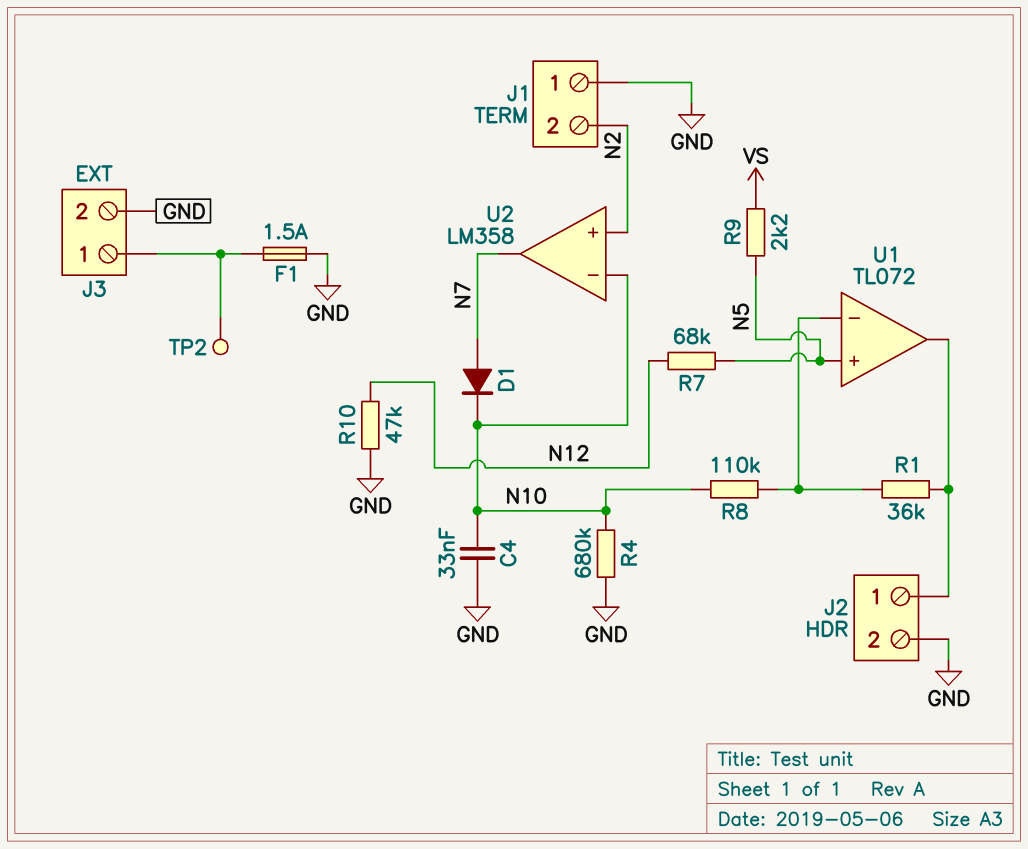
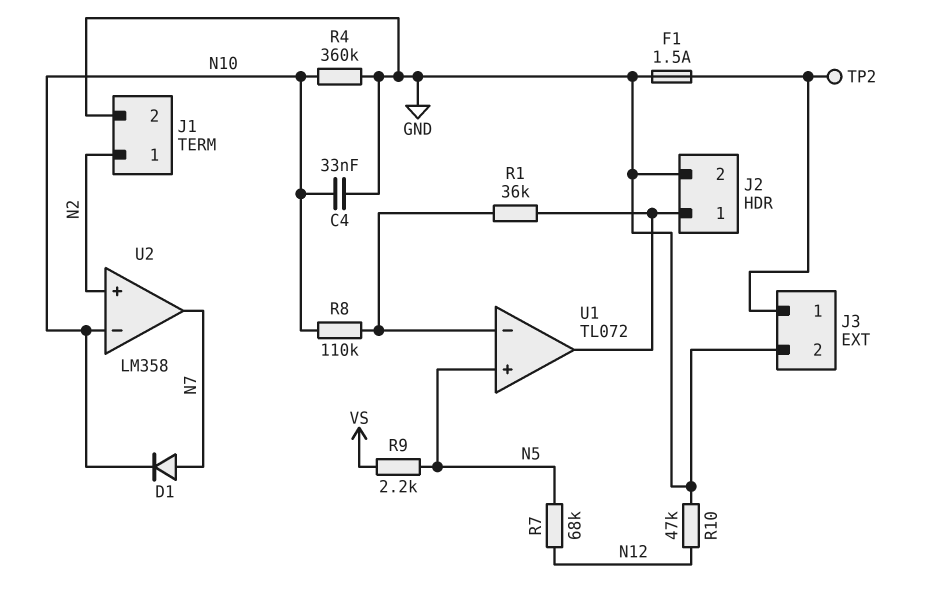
J1 pin 1: GND -> N2
J1 pin 2: N2 -> GND
R4: 680k (GND, N10) -> 360k (GND, N10)

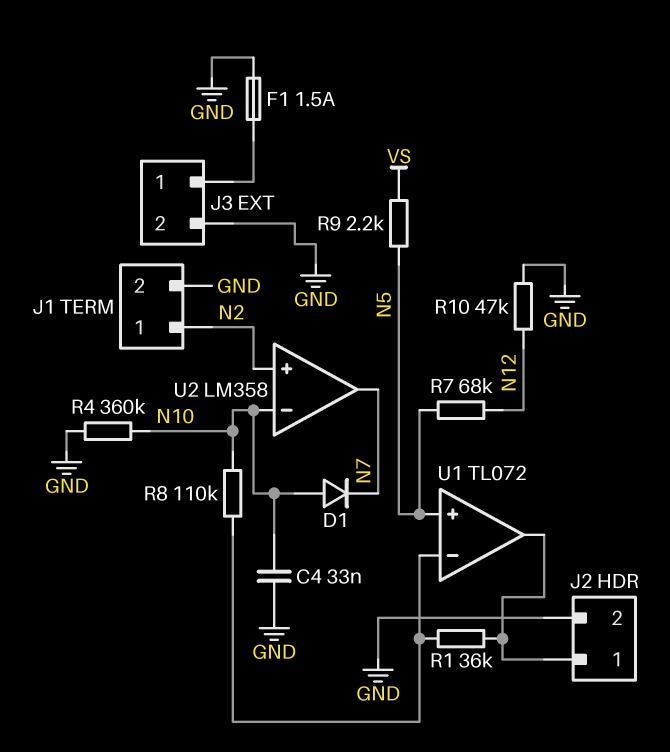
D1: diode (A N7, K N10) -> diode (A N10, K N7)
TP2: test point (J3/1) -> none

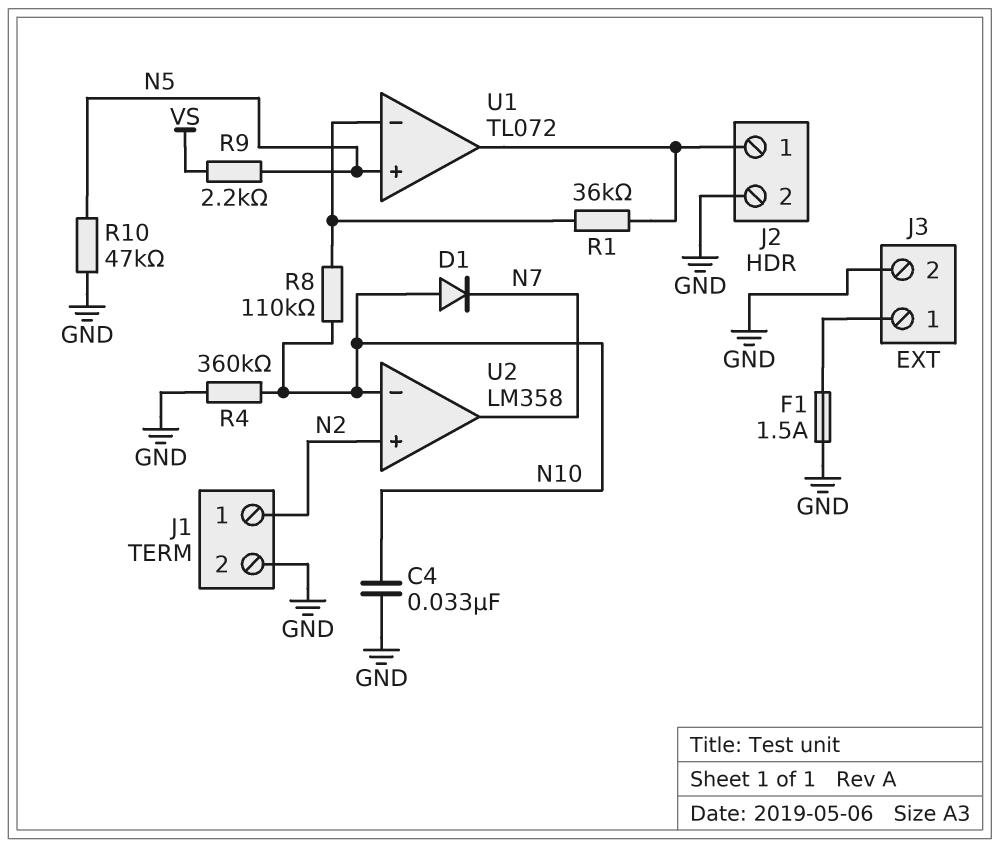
R7: 68k (N5, N12) -> none
R10: 47k (GND, N12) -> 47k (GND, N5)

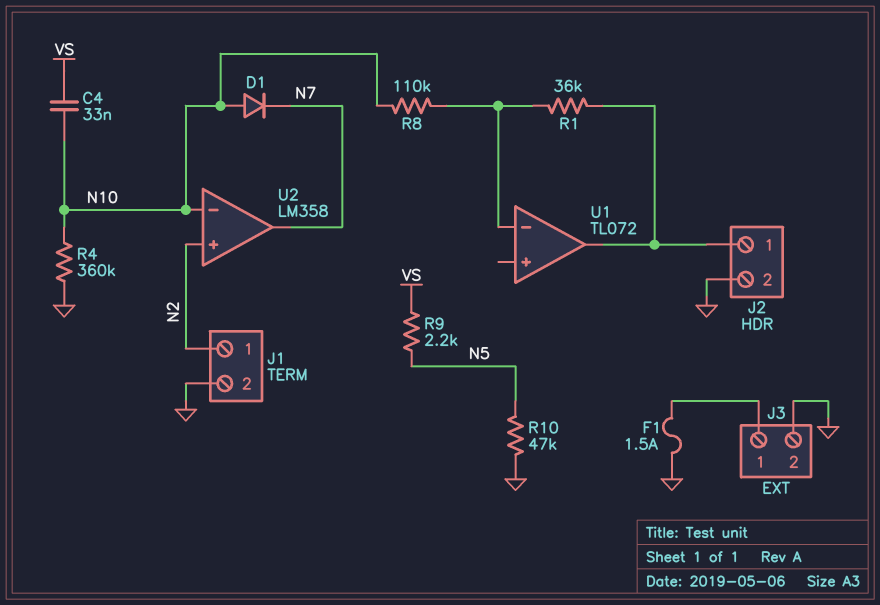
C4: 33nF (GND, N10) -> 33nF (N10, VS)
U1 pin in+: N5 -> none

